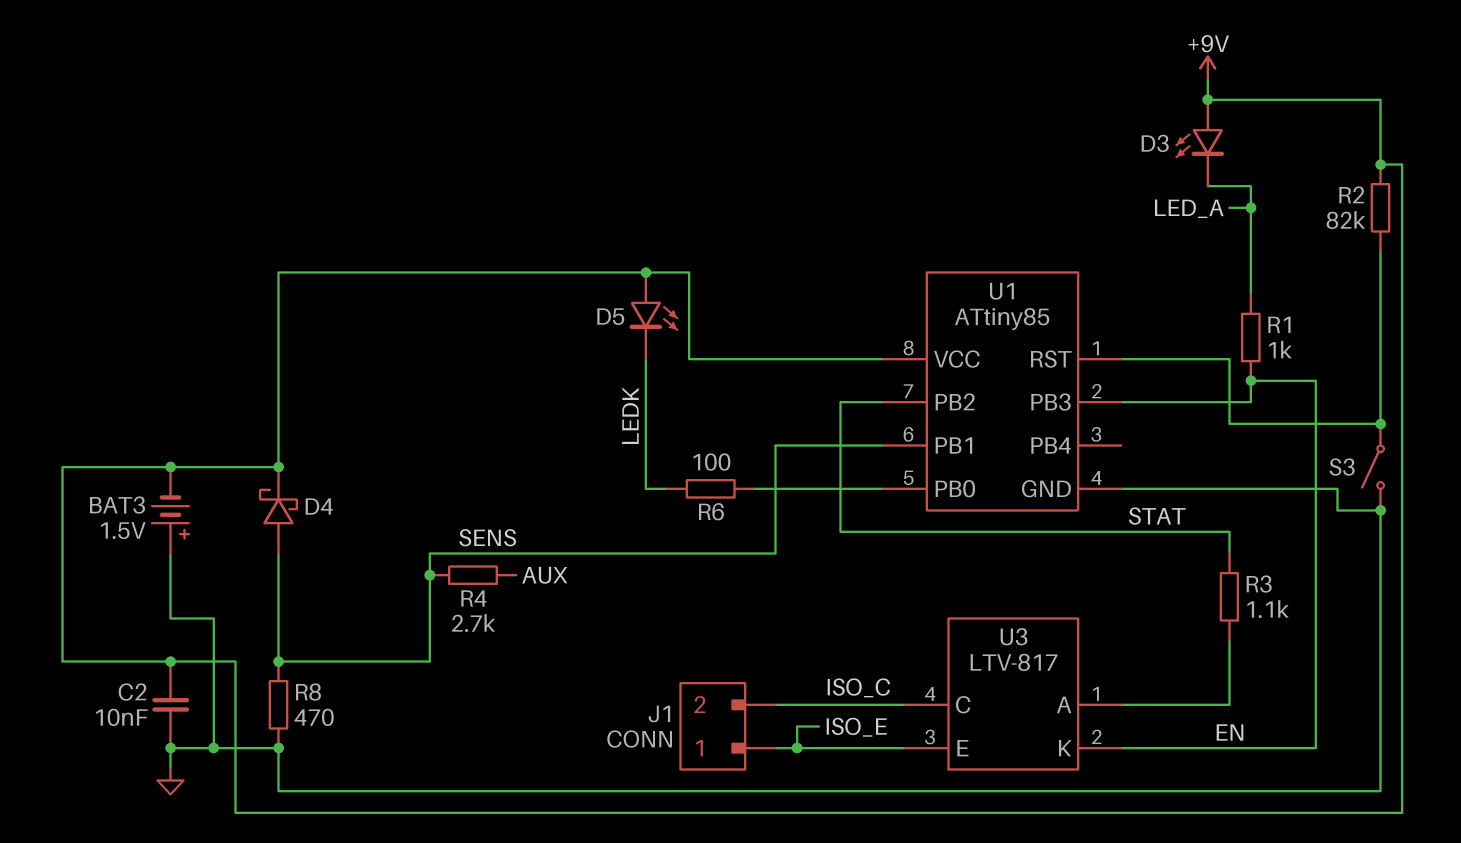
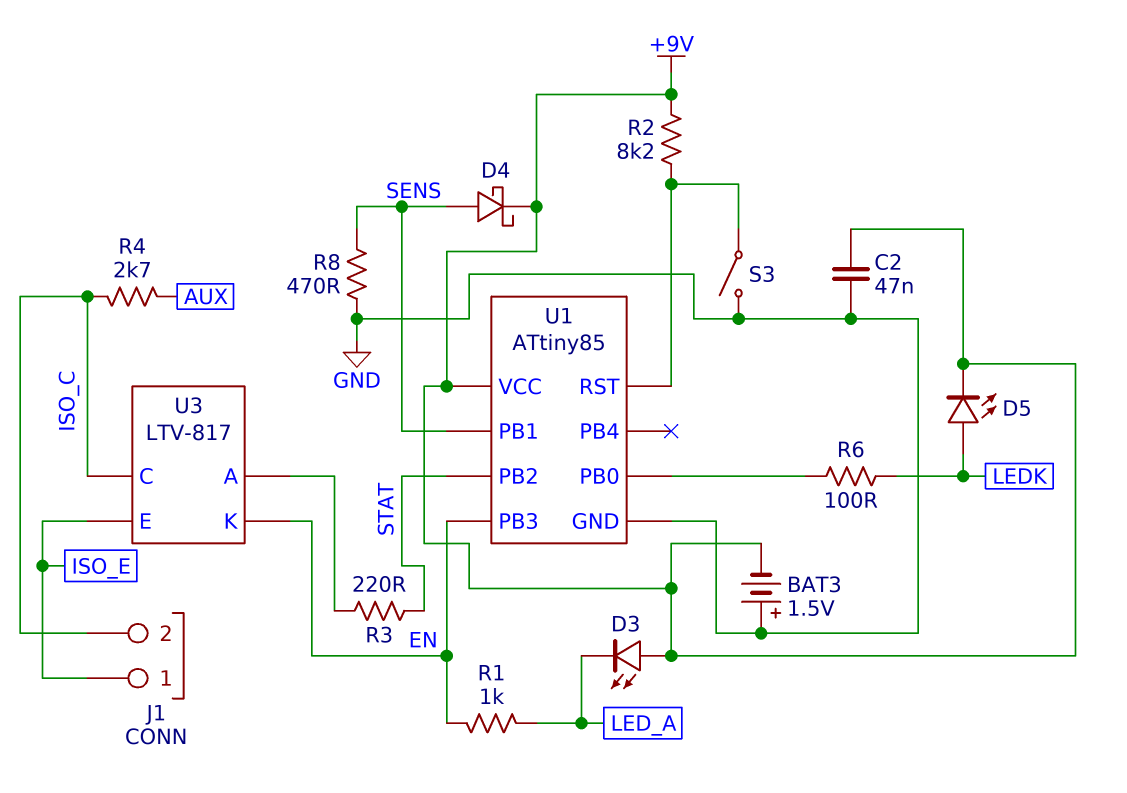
C2: 10nF (+9V, GND) -> 47nF (+9V, GND)
D5: LED (A +9V, K LEDK) -> LED (A LEDK, K +9V)
R2: 82k (+9V, U1/RST) -> 8.2k (+9V, U1/RST)
R3: 1.1k (STAT, U3/A) -> 220 (STAT, U3/A)
R4: 2.7k (AUX, SENS) -> 2.7k (AUX, ISO_C)

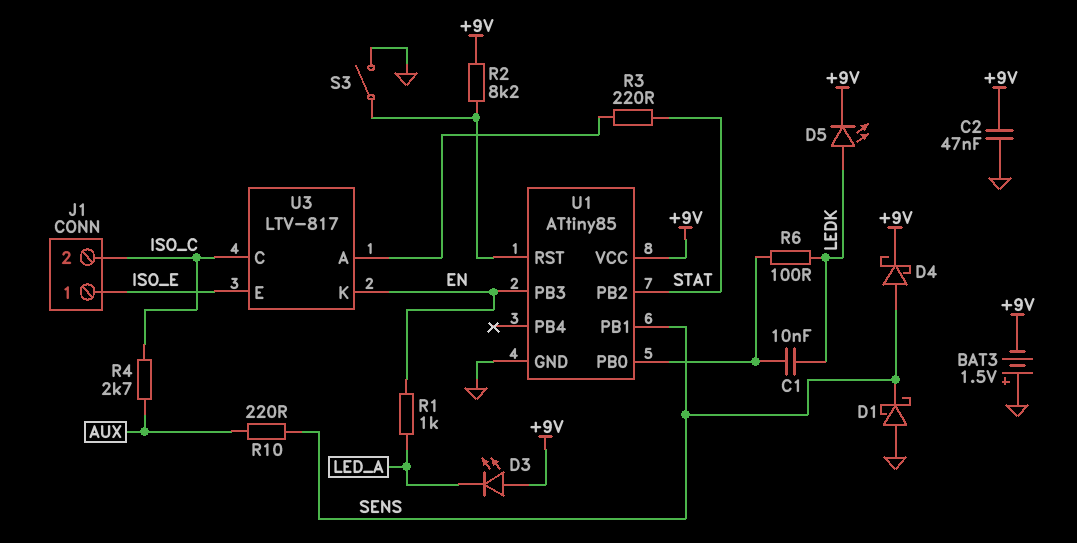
C1: none -> 10nF (LEDK, U1/PB0)
D1: none -> schottky (A GND, K SENS)
R8: 470 (GND, SENS) -> none
R10: none -> 220 (AUX, SENS)

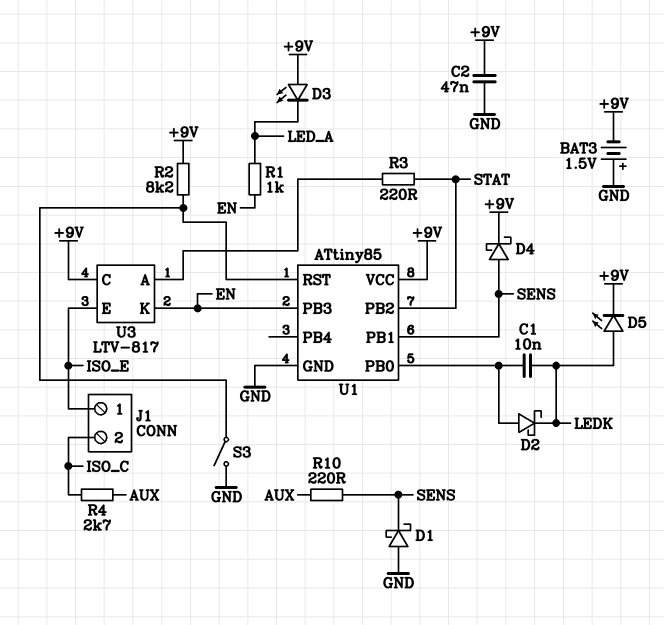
D2: none -> schottky (A U1/PB0, K LEDK)
R6: 100 (LEDK, U1/PB0) -> none
U3 pin C: ISO_C -> +9V

